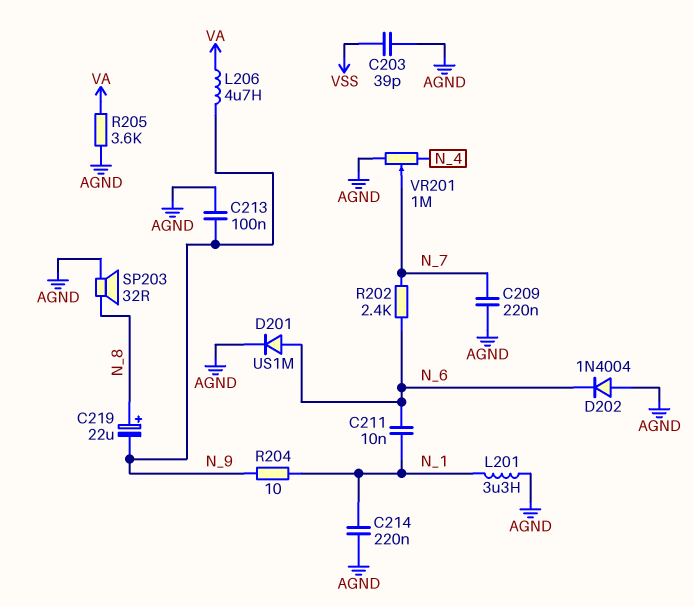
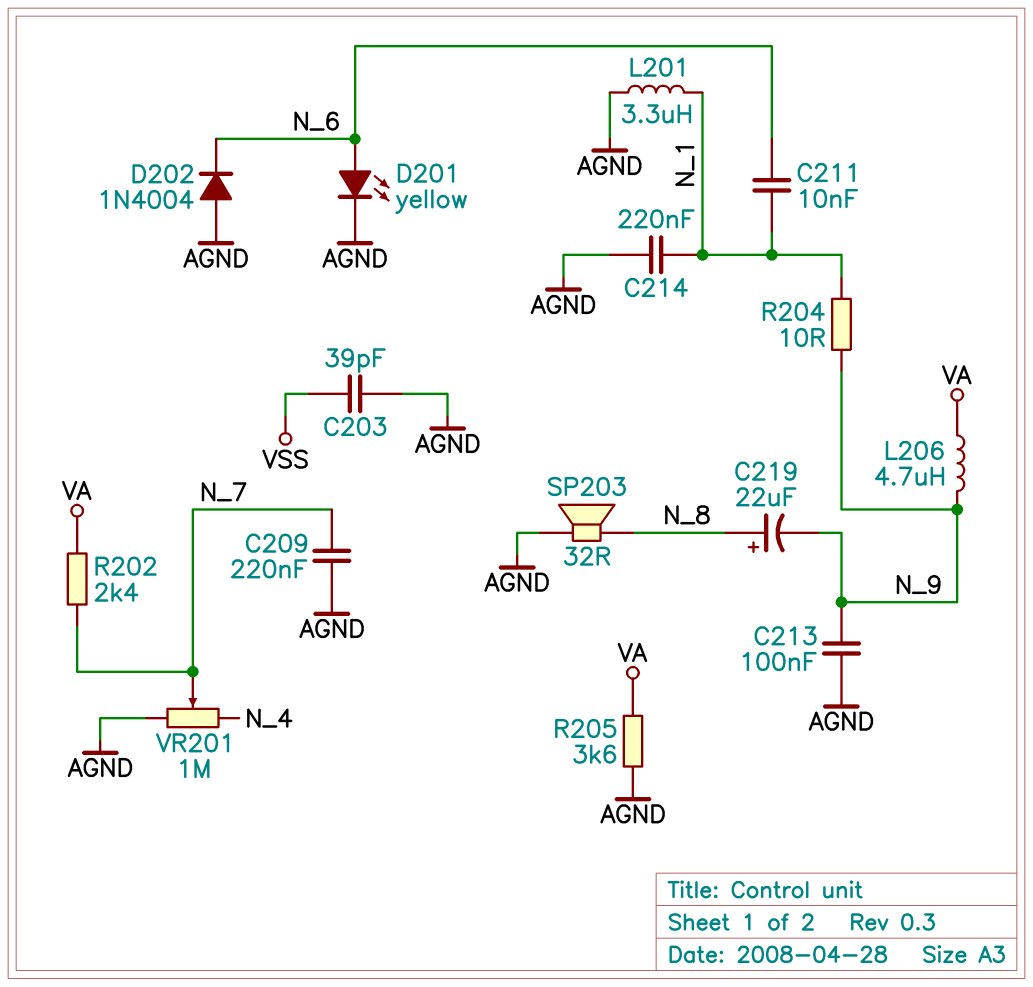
D201: diode US1M (A N_6, K AGND) -> LED yellow (A N_6, K AGND)
R202: 2.4k (N_6, N_7) -> 2.4k (N_7, VA)

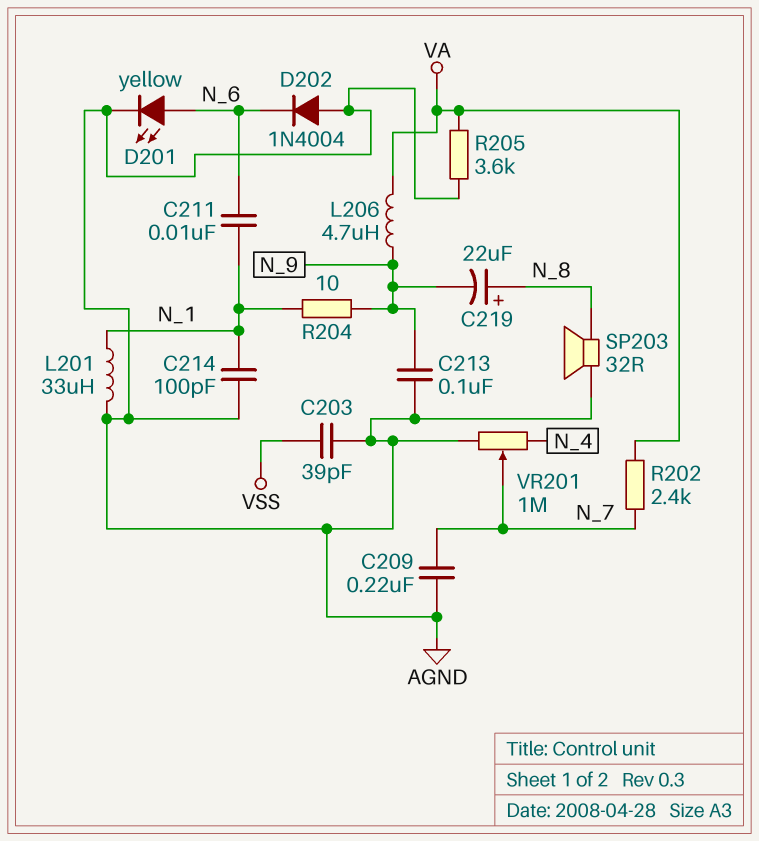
C214: 220nF (AGND, N_1) -> 100pF (AGND, N_1)
L201: 3.3uH (AGND, N_1) -> 33uH (AGND, N_1)

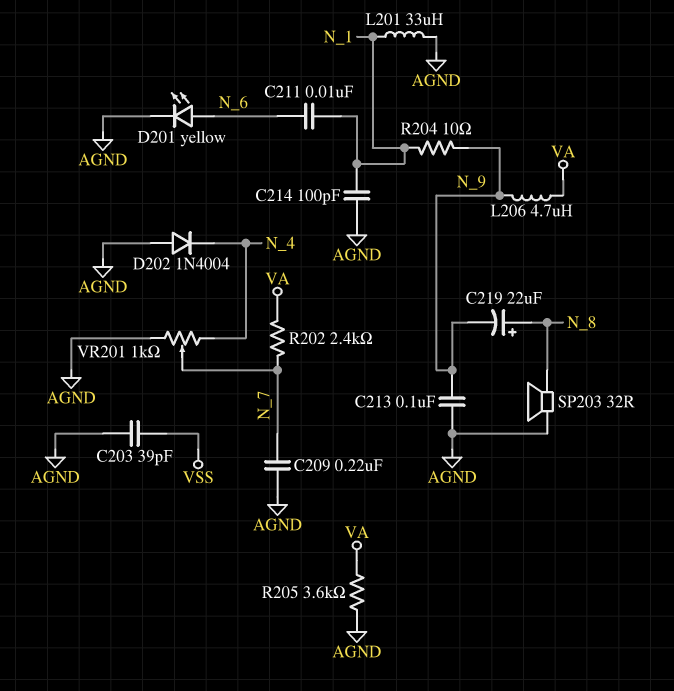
D202: diode 1N4004 (A AGND, K N_6) -> diode 1N4004 (A AGND, K N_4)
VR201: 1M (AGND, N_4, wiper N_7) -> 1k (AGND, N_4, wiper N_7)

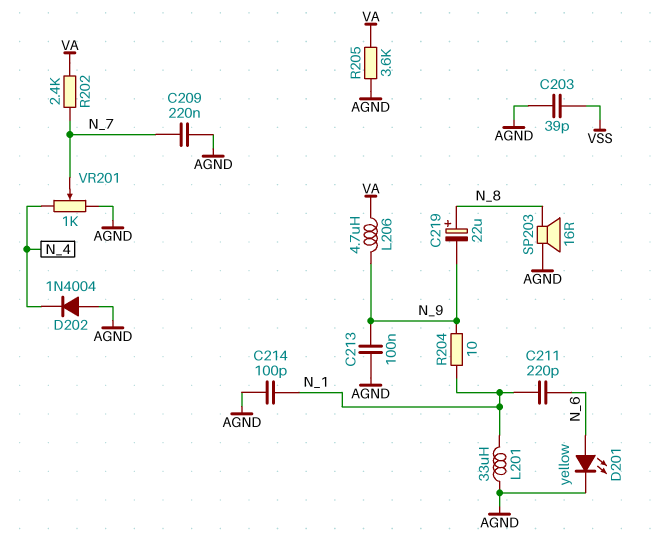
C211: 10nF (N_1, N_6) -> 220pF (N_1, N_6)
SP203: speaker 32R (AGND, N_8) -> speaker 16R (AGND, N_8)

